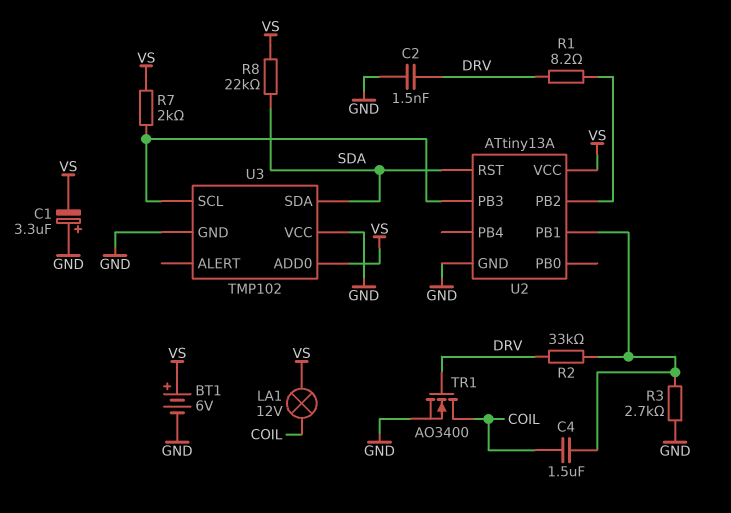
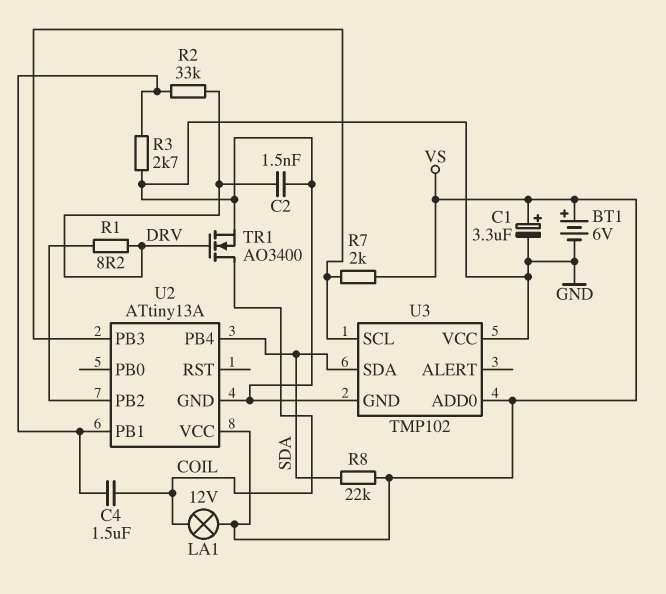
C1: 3.3uF (plus GND, minus VS) -> 3.3uF (plus VS, minus GND)
U2 pin PB4: none -> SDA
U2 pin RST: SDA -> none

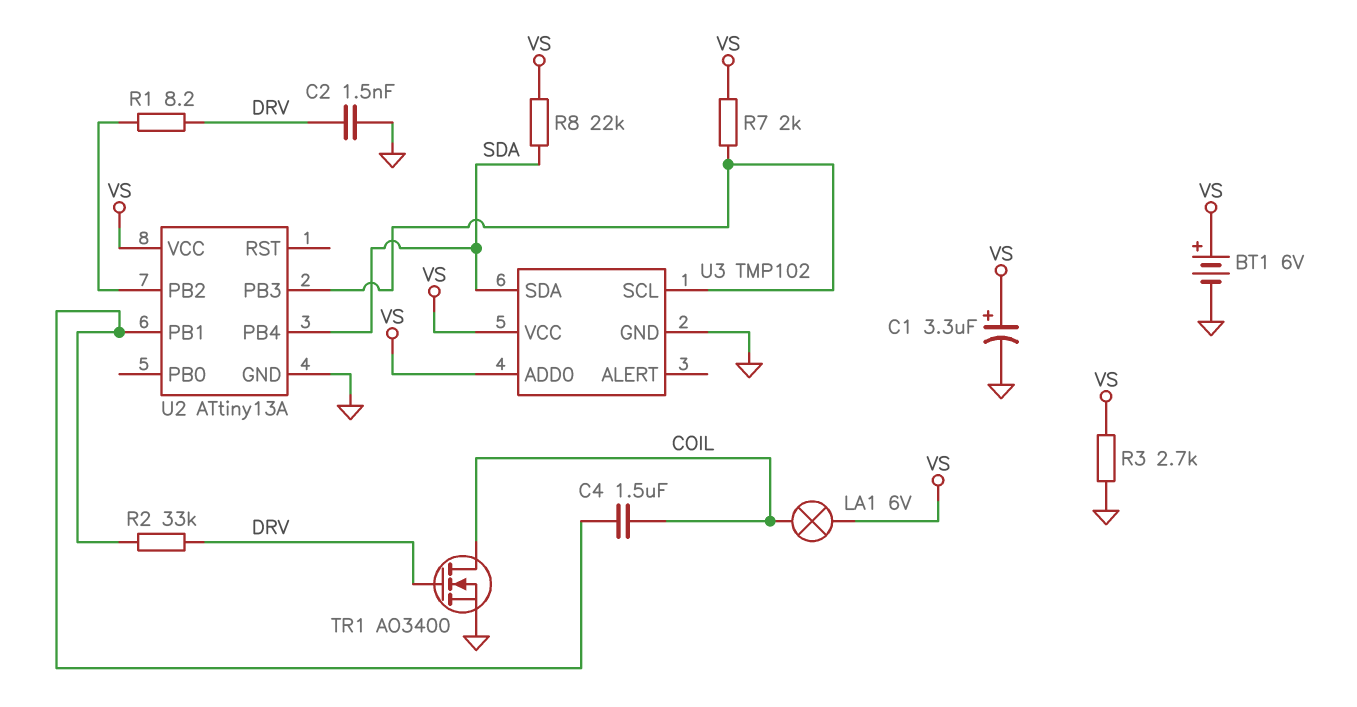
LA1: lamp 12V (COIL, VS) -> lamp 6V (COIL, VS)
R3: 2.7k (GND, U2/PB1) -> 2.7k (GND, VS)
U3 pin VCC: GND -> VS

